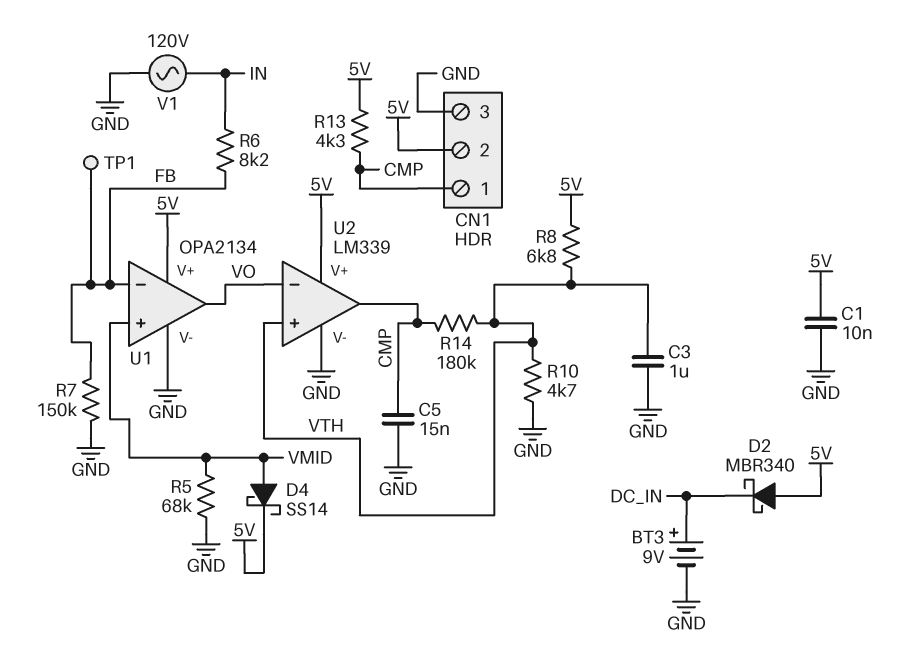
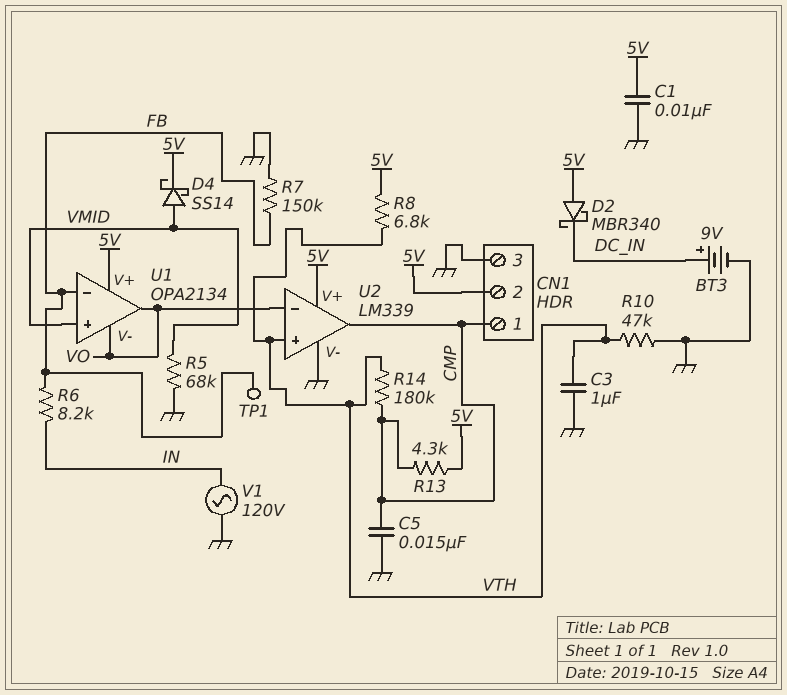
R10: 4.7k (GND, VTH) -> 47k (GND, VTH)
U1 pin V-: GND -> VO

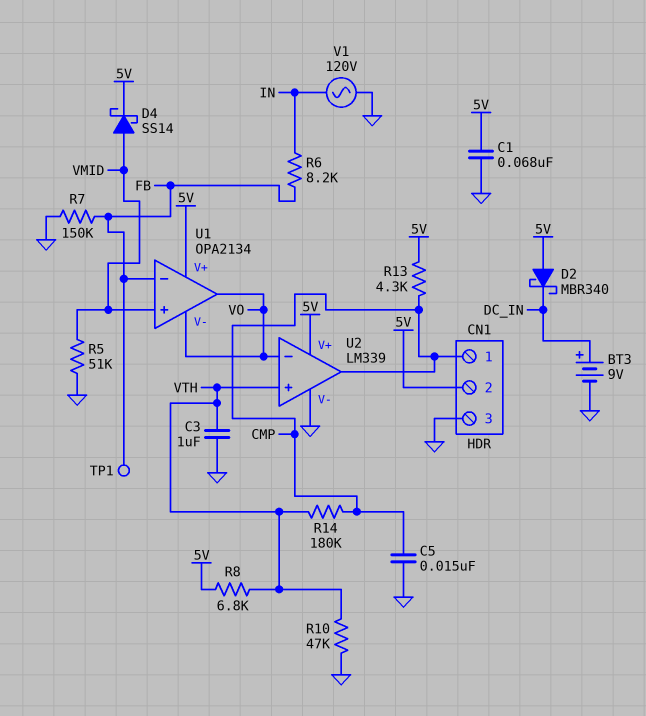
C1: 10nF (5V, GND) -> 68nF (5V, GND)
R5: 68k (GND, VMID) -> 51k (GND, VMID)

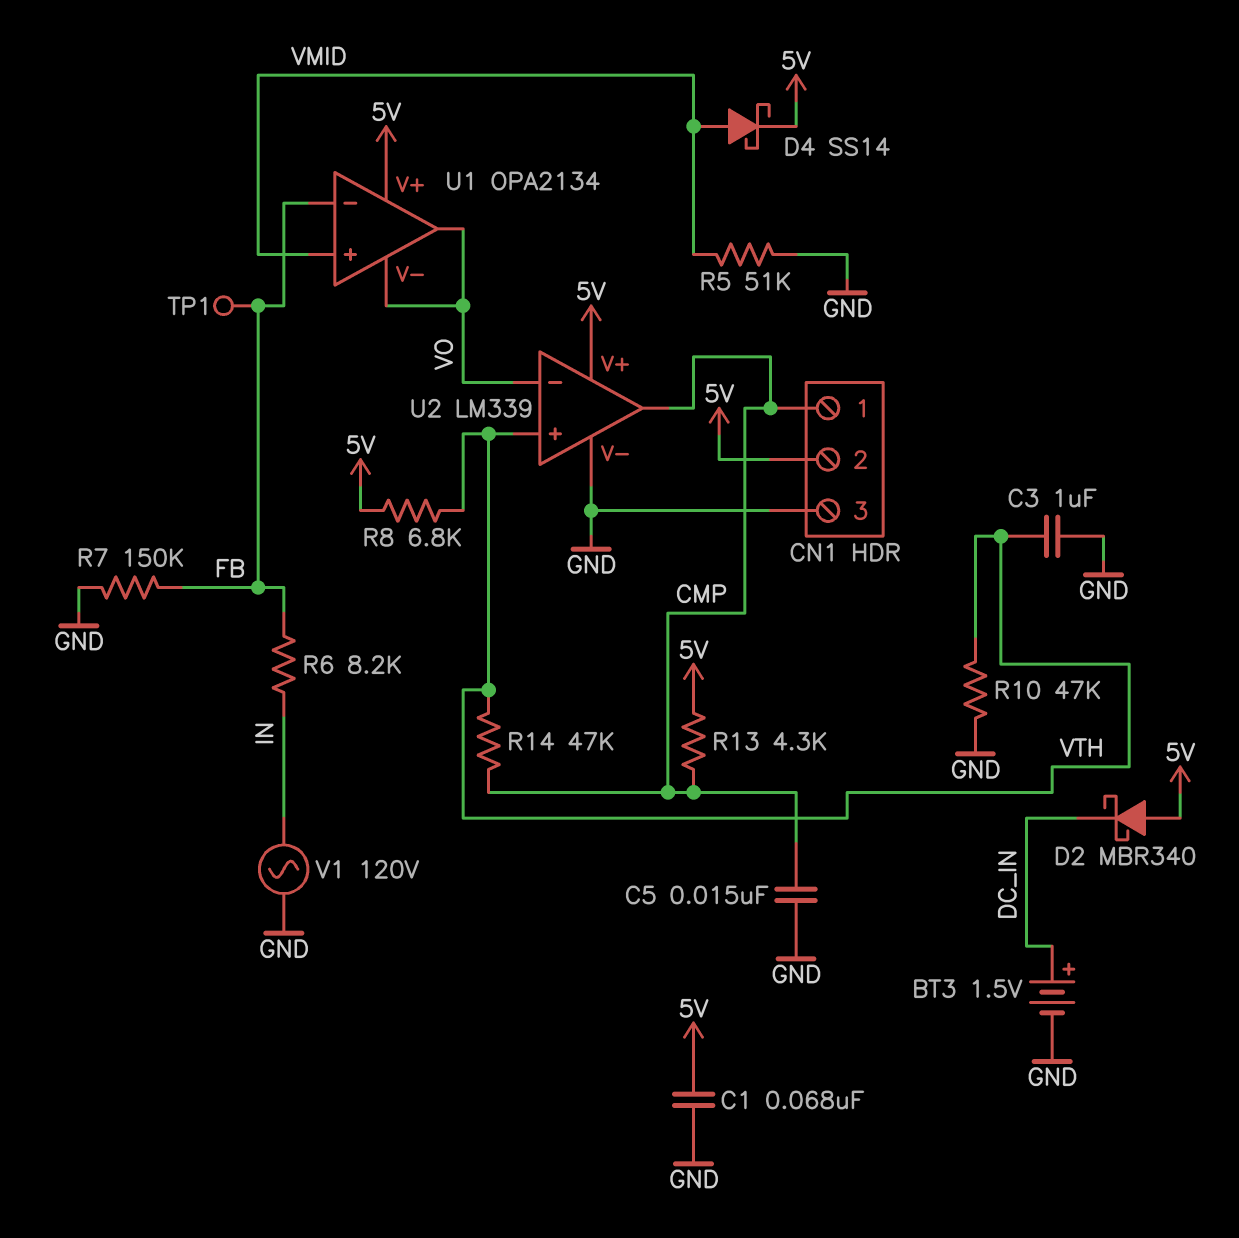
BT3: 9V (plus DC_IN, minus GND) -> 1.5V (plus DC_IN, minus GND)
R14: 180k (CMP, VTH) -> 47k (CMP, VTH)

